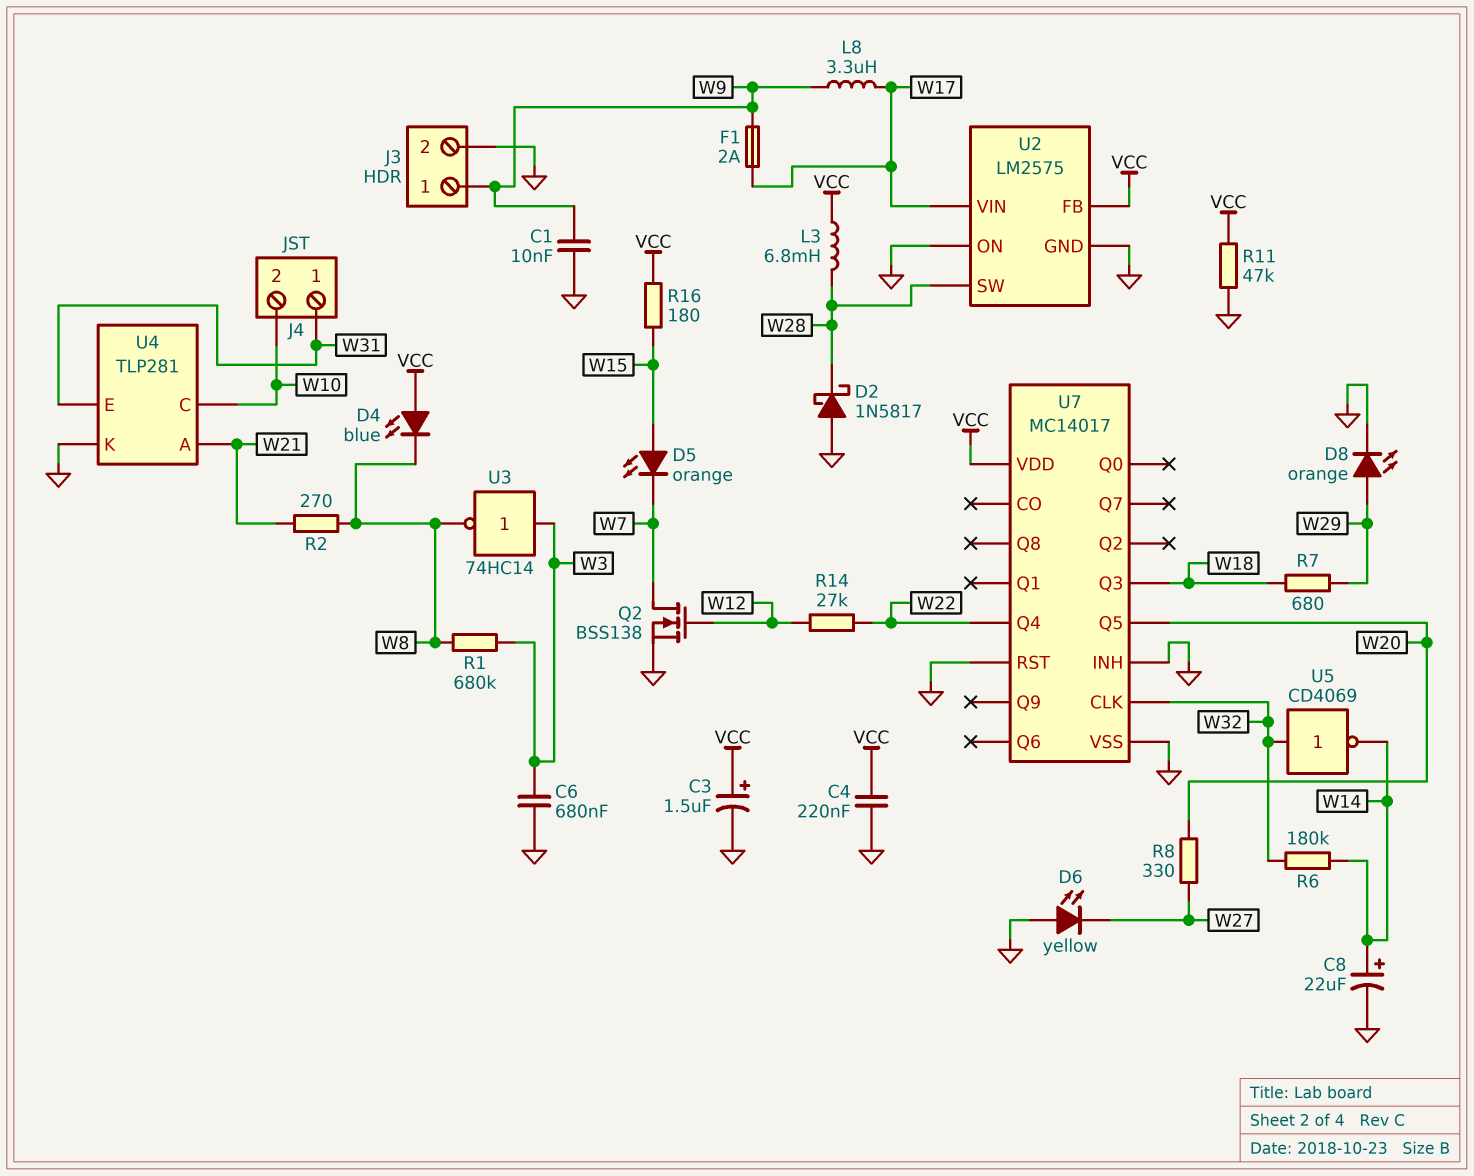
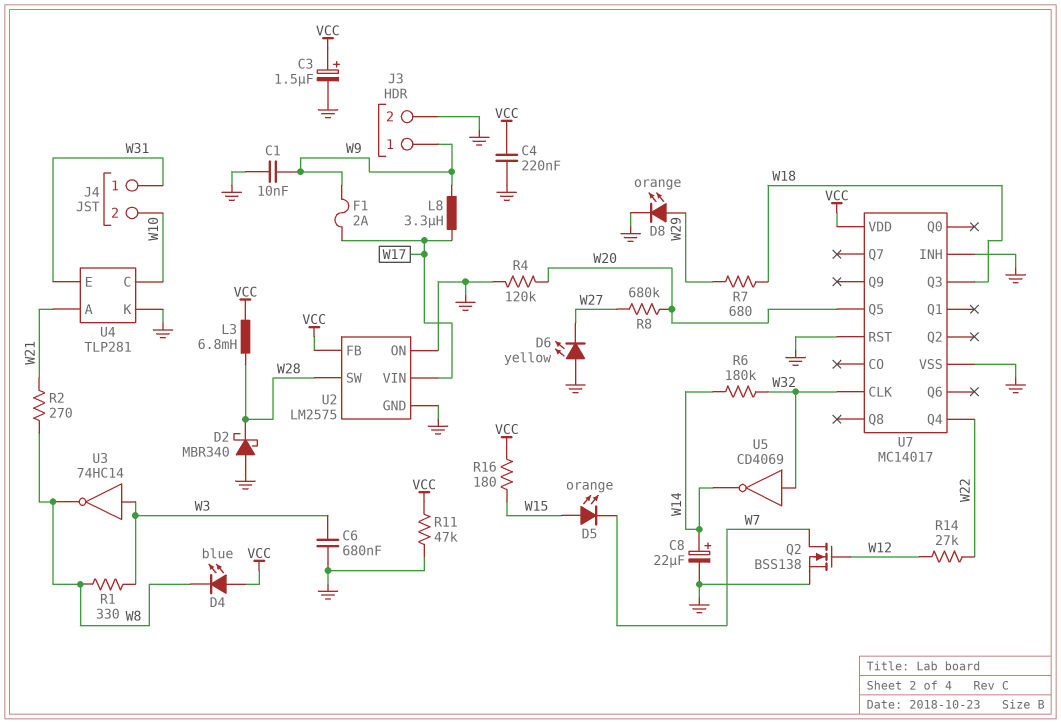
D2: schottky 1N5817 (A GND, K W28) -> schottky MBR340 (A GND, K W28)
R1: 680k (W3, W8) -> 330 (W3, W8)
R4: none -> 120k (GND, W20)
R8: 330 (W20, W27) -> 680k (W20, W27)

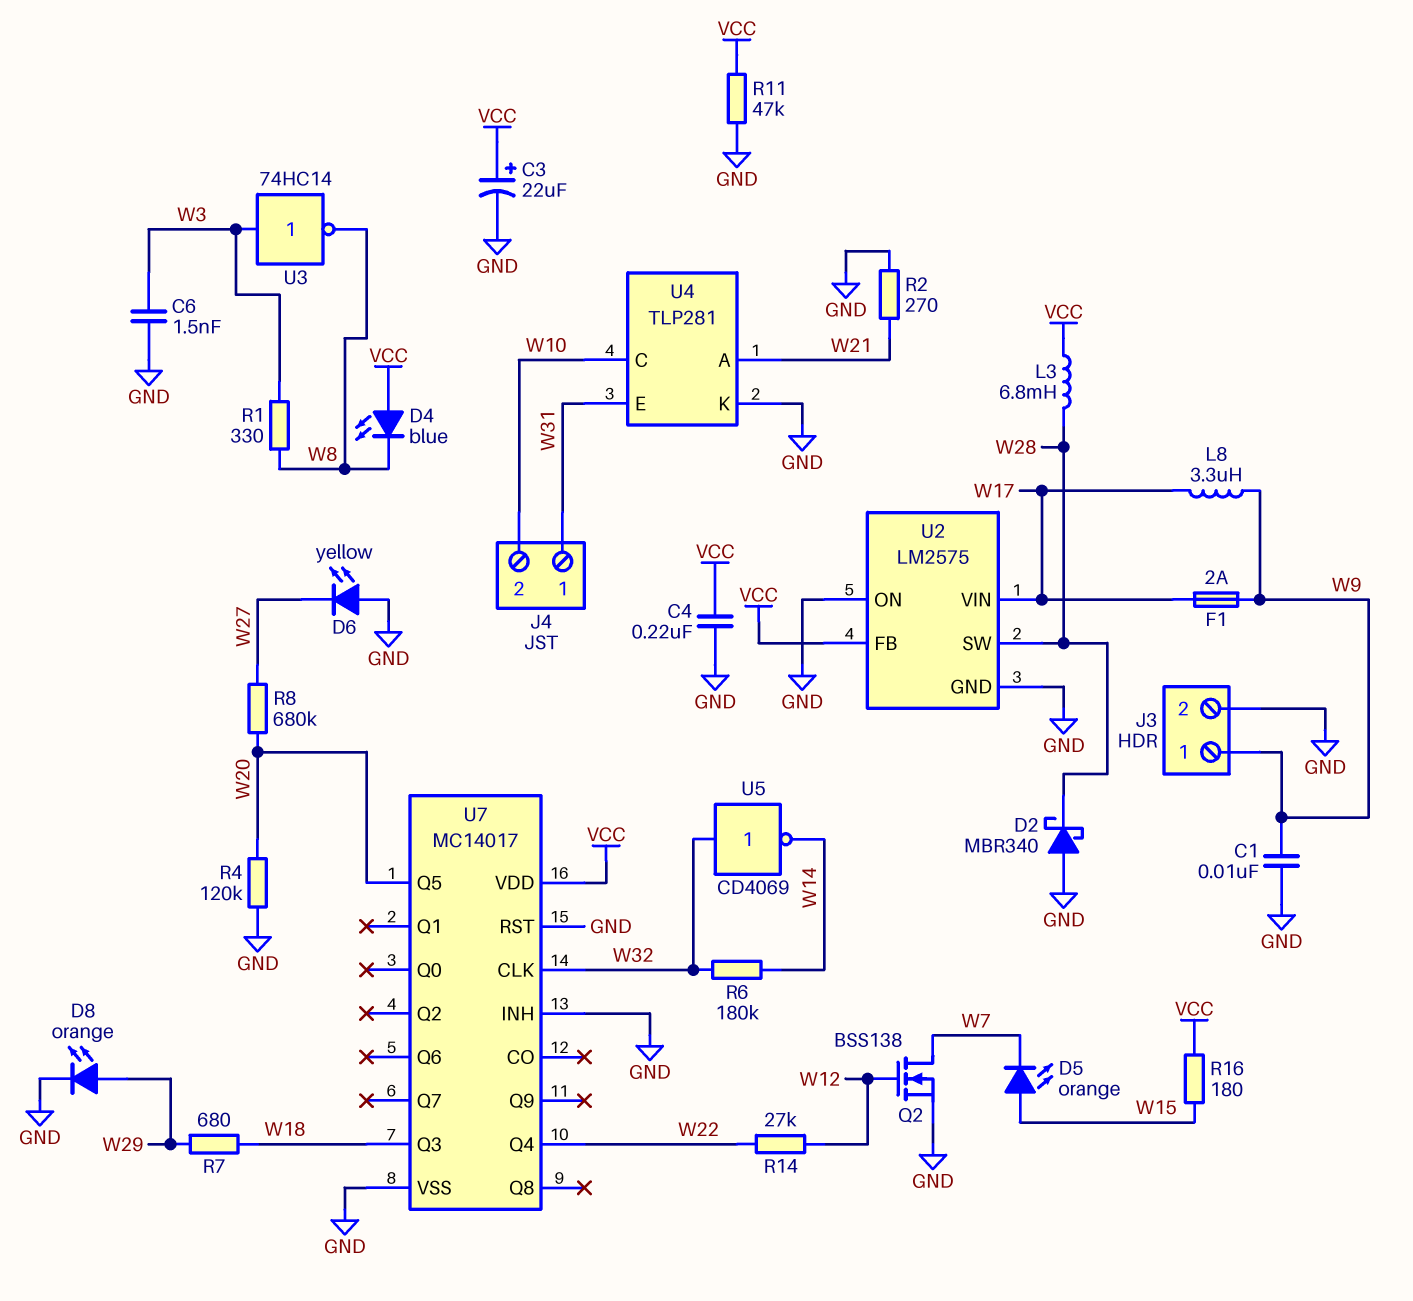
C3: 1.5uF (plus VCC, minus GND) -> 22uF (plus VCC, minus GND)
C6: 680nF (GND, W3) -> 1.5nF (GND, W3)
C8: 22uF (plus W14, minus GND) -> none
R2: 270 (W8, W21) -> 270 (GND, W21)

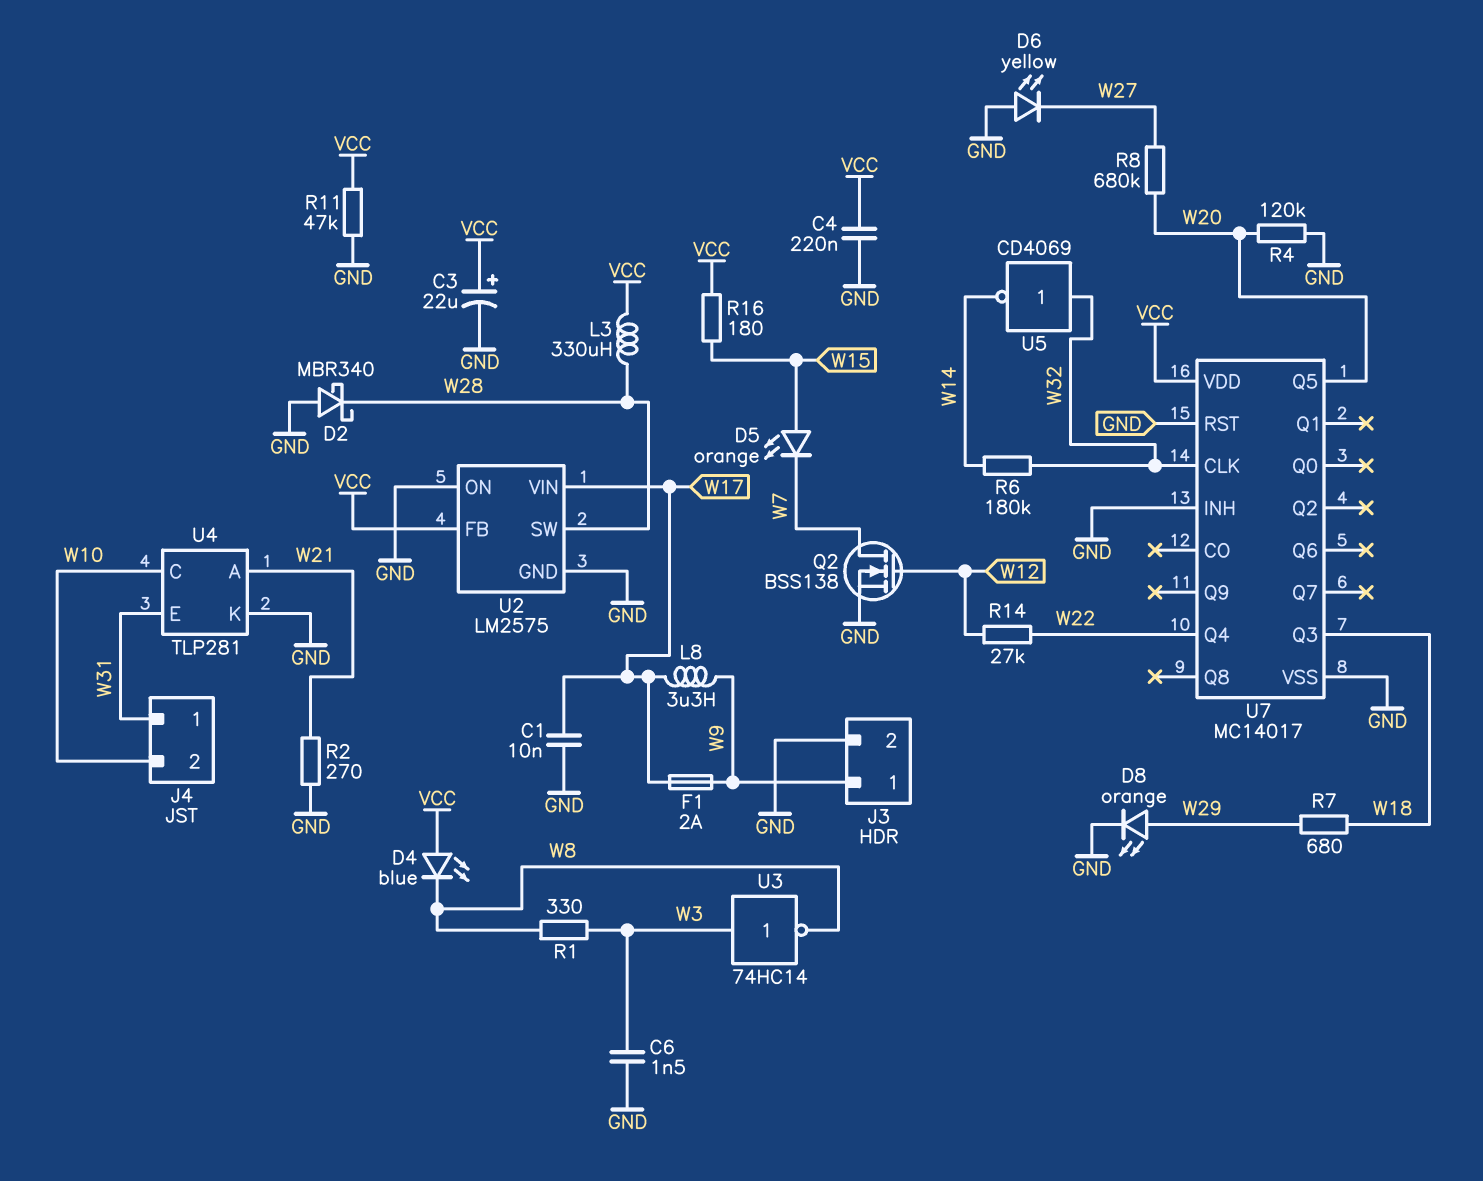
C1: 10nF (GND, W9) -> 10nF (GND, W17)
L3: 6.8mH (VCC, W28) -> 330uH (VCC, W28)

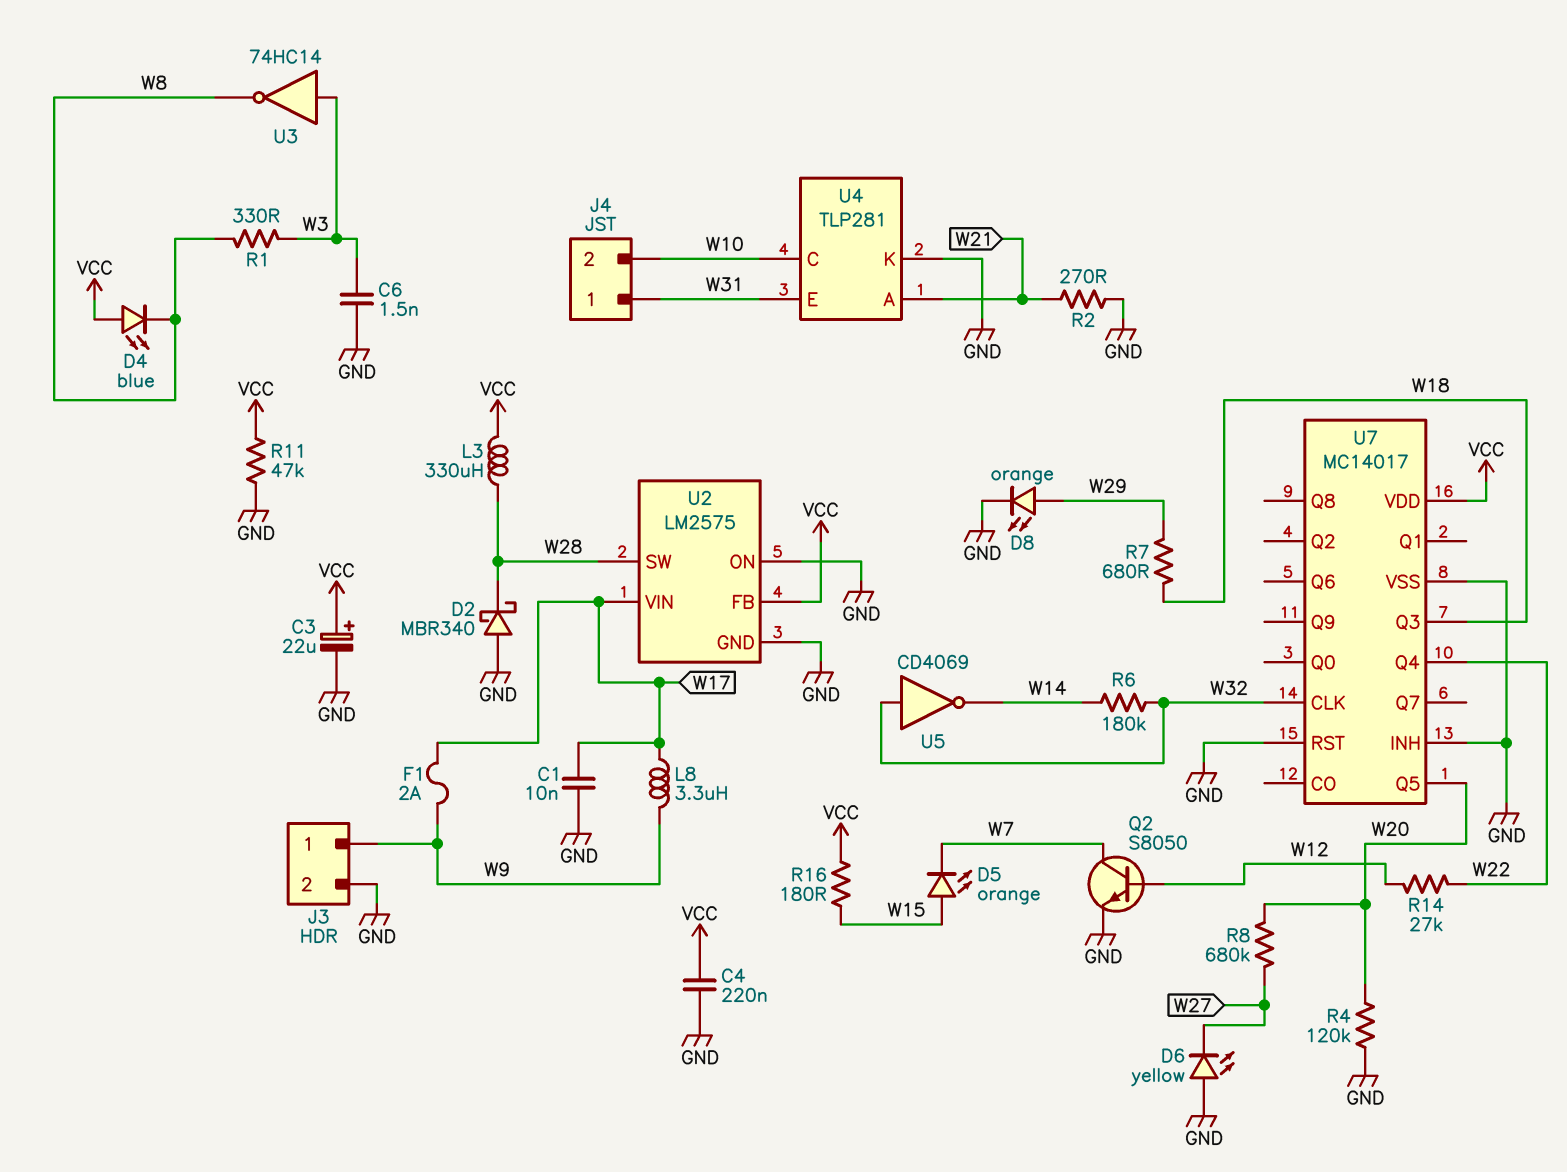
Q2: NMOS BSS138 (G W12, D W7, S GND) -> NPN S8050 (B W12, C W7, E GND)

